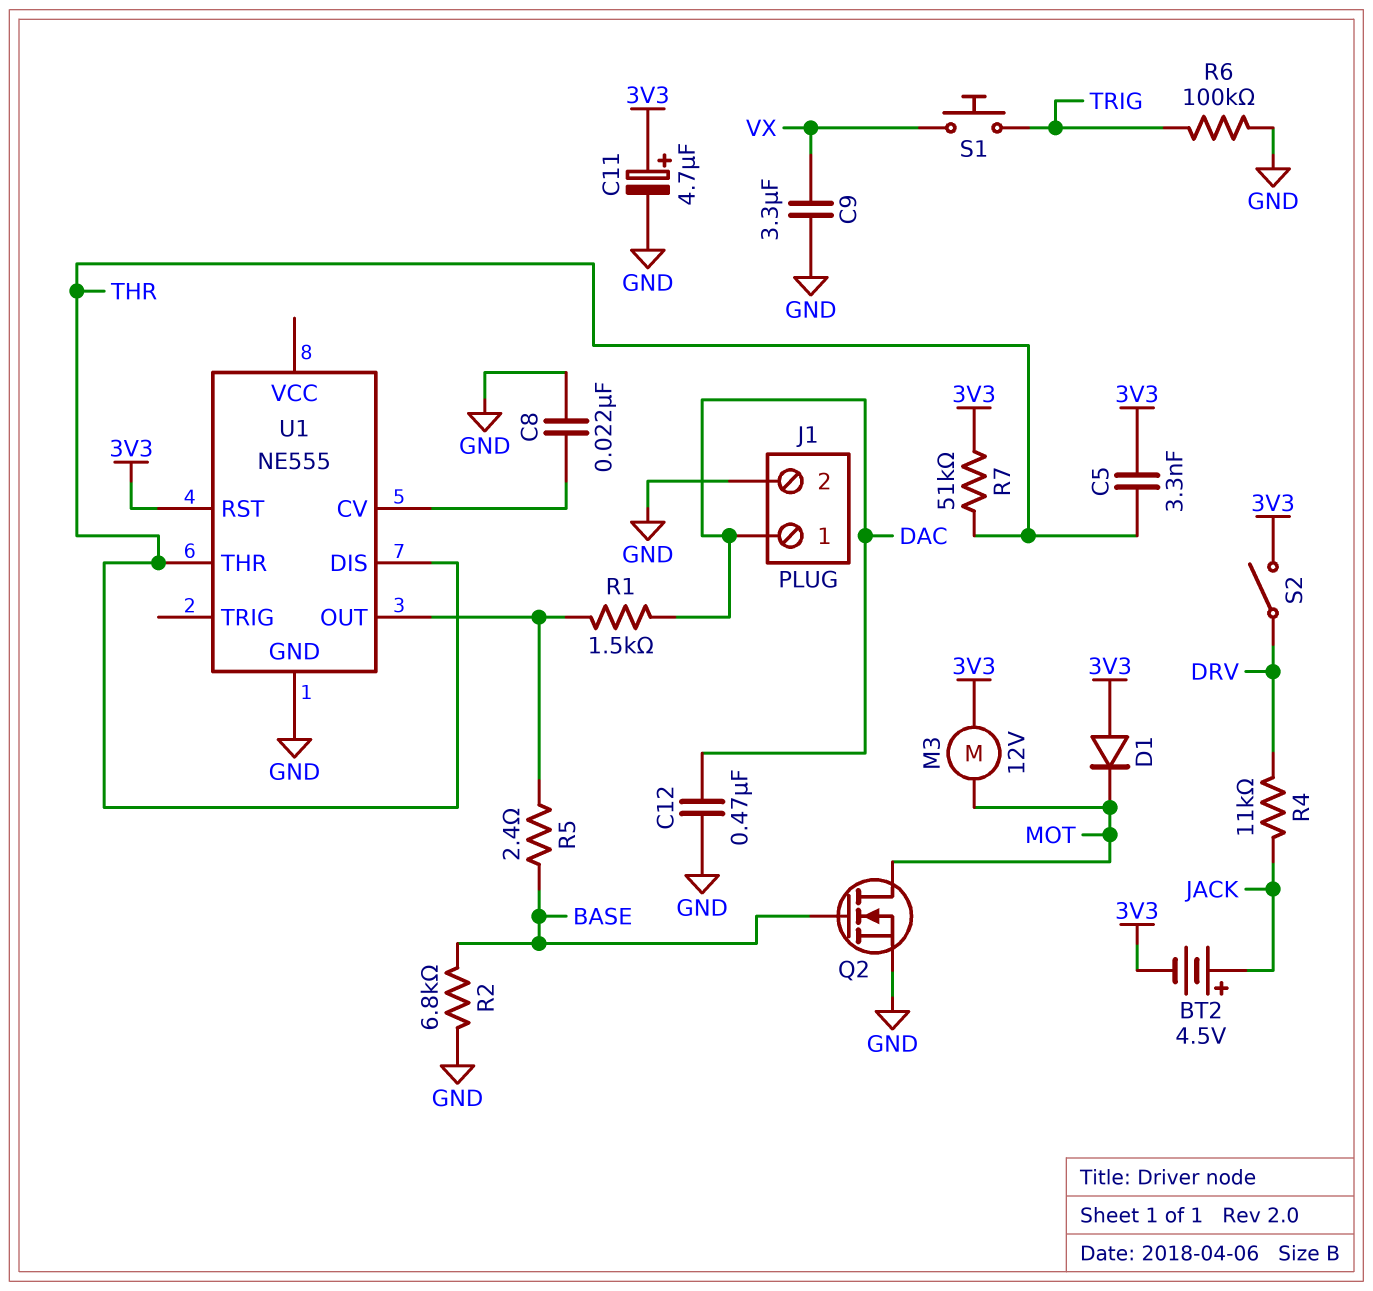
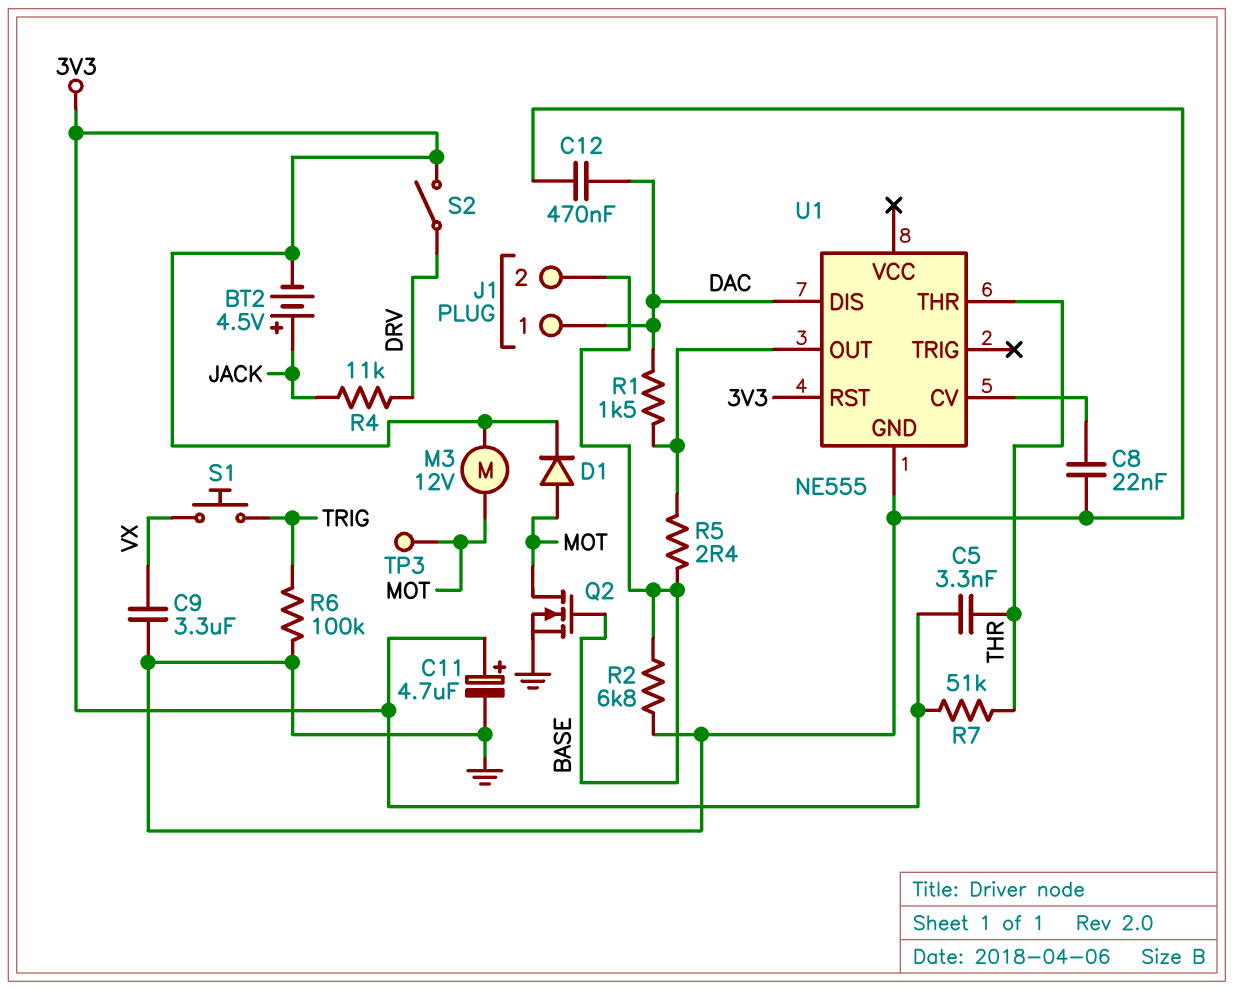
D1: diode (A 3V3, K MOT) -> diode (A MOT, K 3V3)
J1 pin 2: GND -> BASE
TP3: none -> test point (MOT)
U1 pin DIS: THR -> DAC

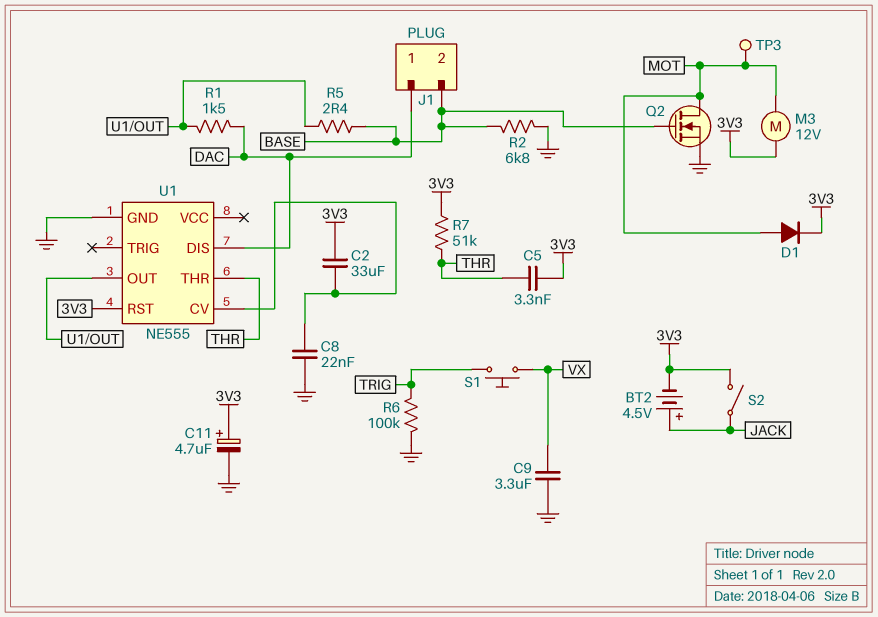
C2: none -> 33uF (3V3, U1/CV)
C12: 470nF (DAC, GND) -> none
R4: 11k (DRV, JACK) -> none
S2: switch (3V3, DRV) -> switch (3V3, JACK)

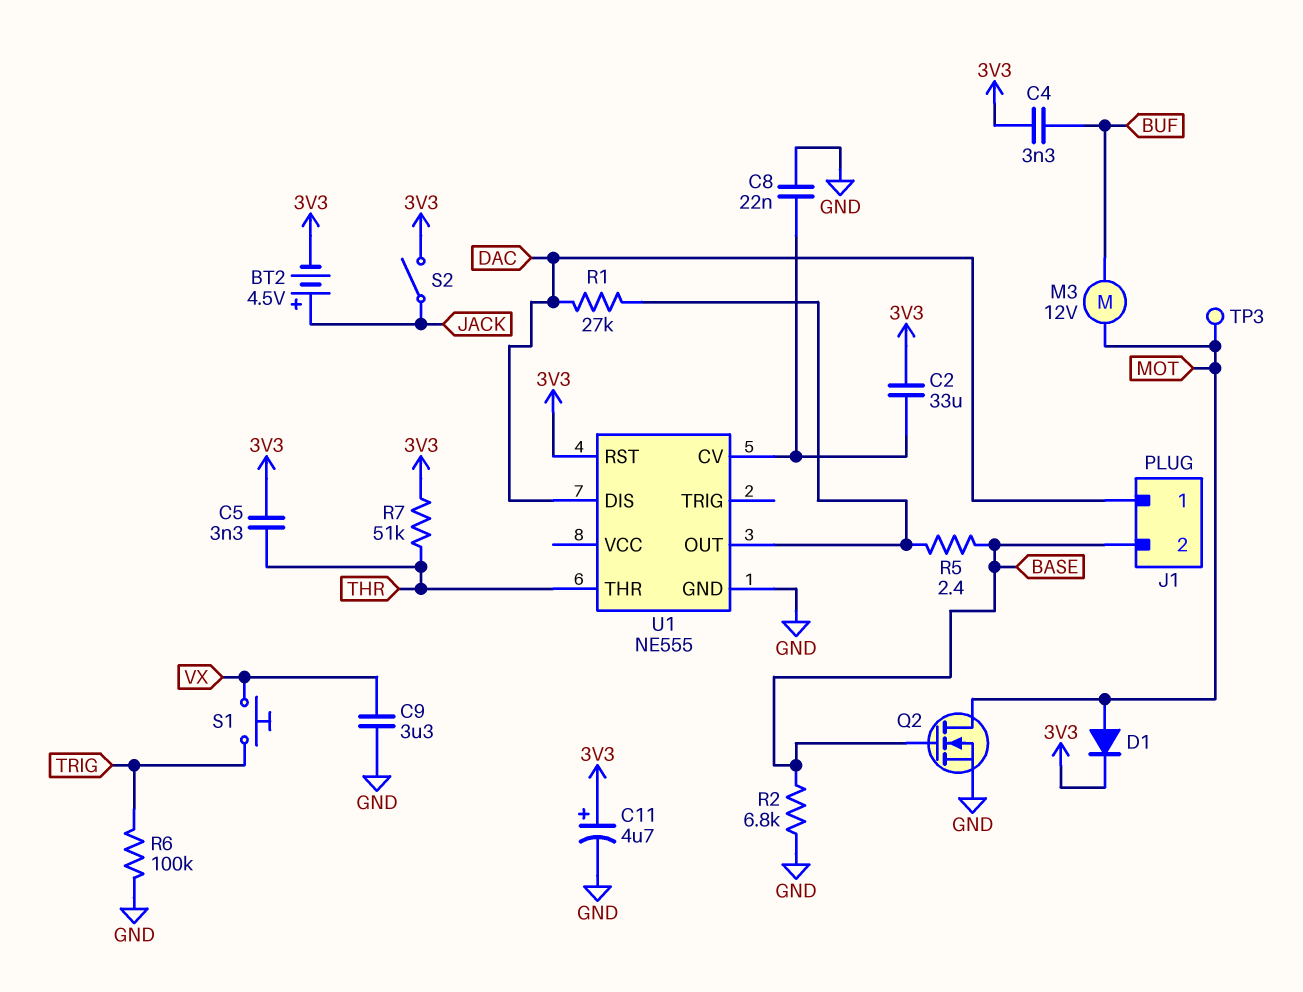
C4: none -> 3.3nF (3V3, BUF)
M3: motor 12V (3V3, MOT) -> motor 12V (BUF, MOT)
R1: 1.5k (DAC, U1/OUT) -> 27k (DAC, U1/OUT)

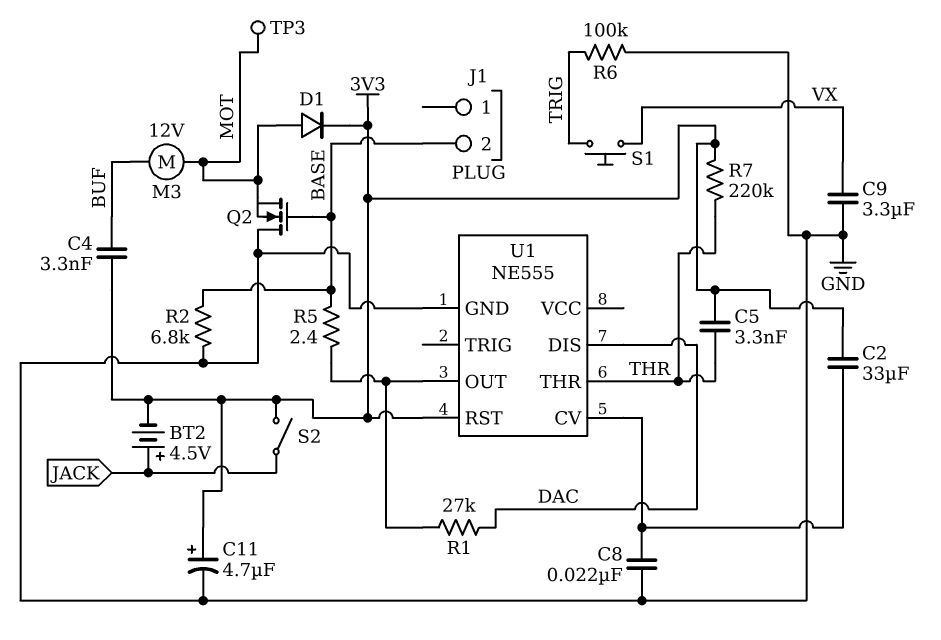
J1 pin 1: DAC -> none
Q2: NMOS (G BASE, D MOT, S GND) -> NMOS (G BASE, D GND, S MOT)
R7: 51k (3V3, THR) -> 220k (3V3, THR)

